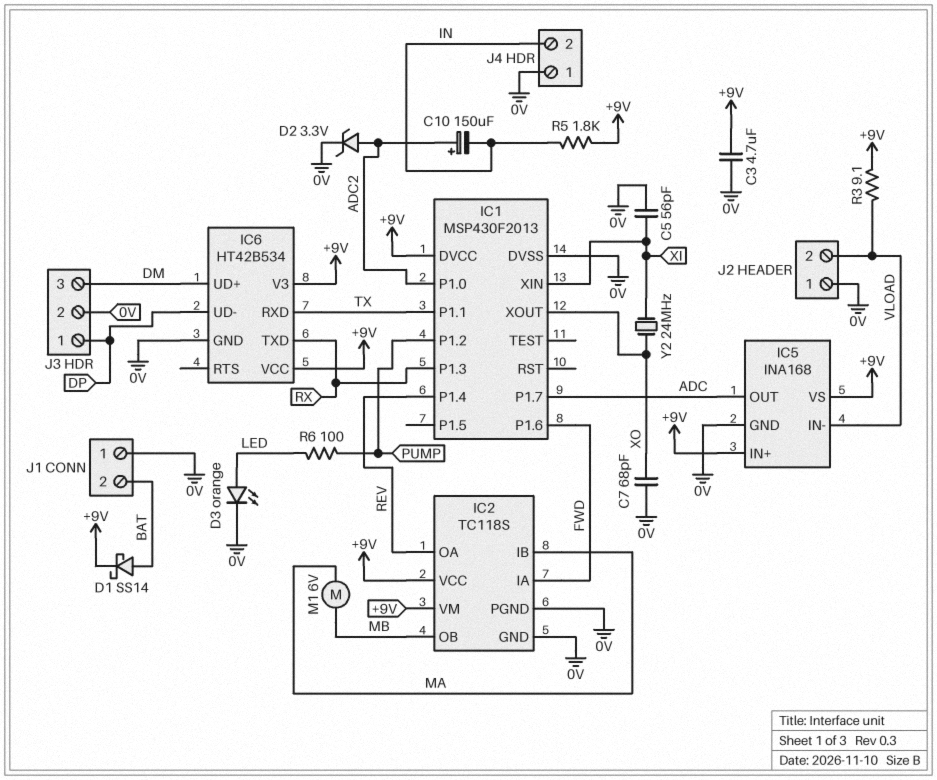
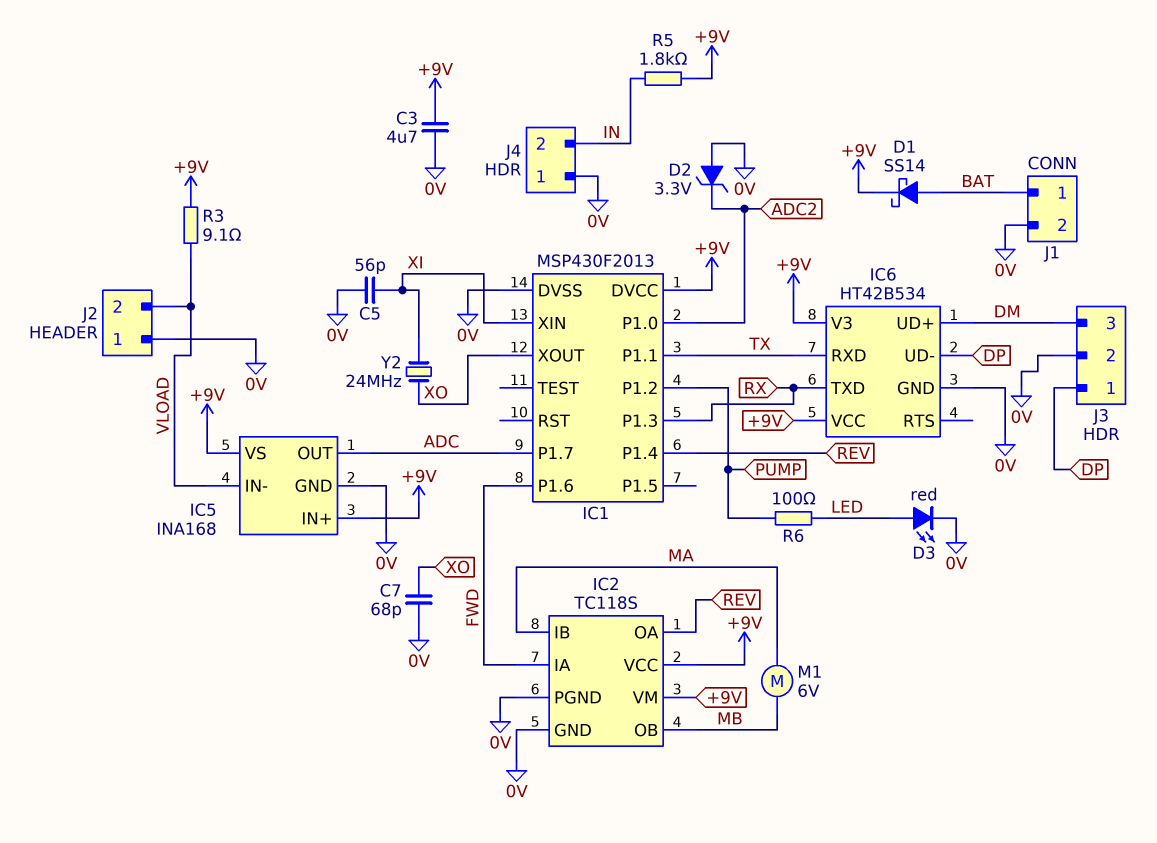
C10: 150uF (plus ADC2, minus IN) -> none
D2: zener 3.3V (A ADC2, K 0V) -> zener 3.3V (A 0V, K ADC2)
D3: LED orange (A LED, K 0V) -> LED red (A LED, K 0V)
J1 pin 1: 0V -> BAT
J1 pin 2: BAT -> 0V

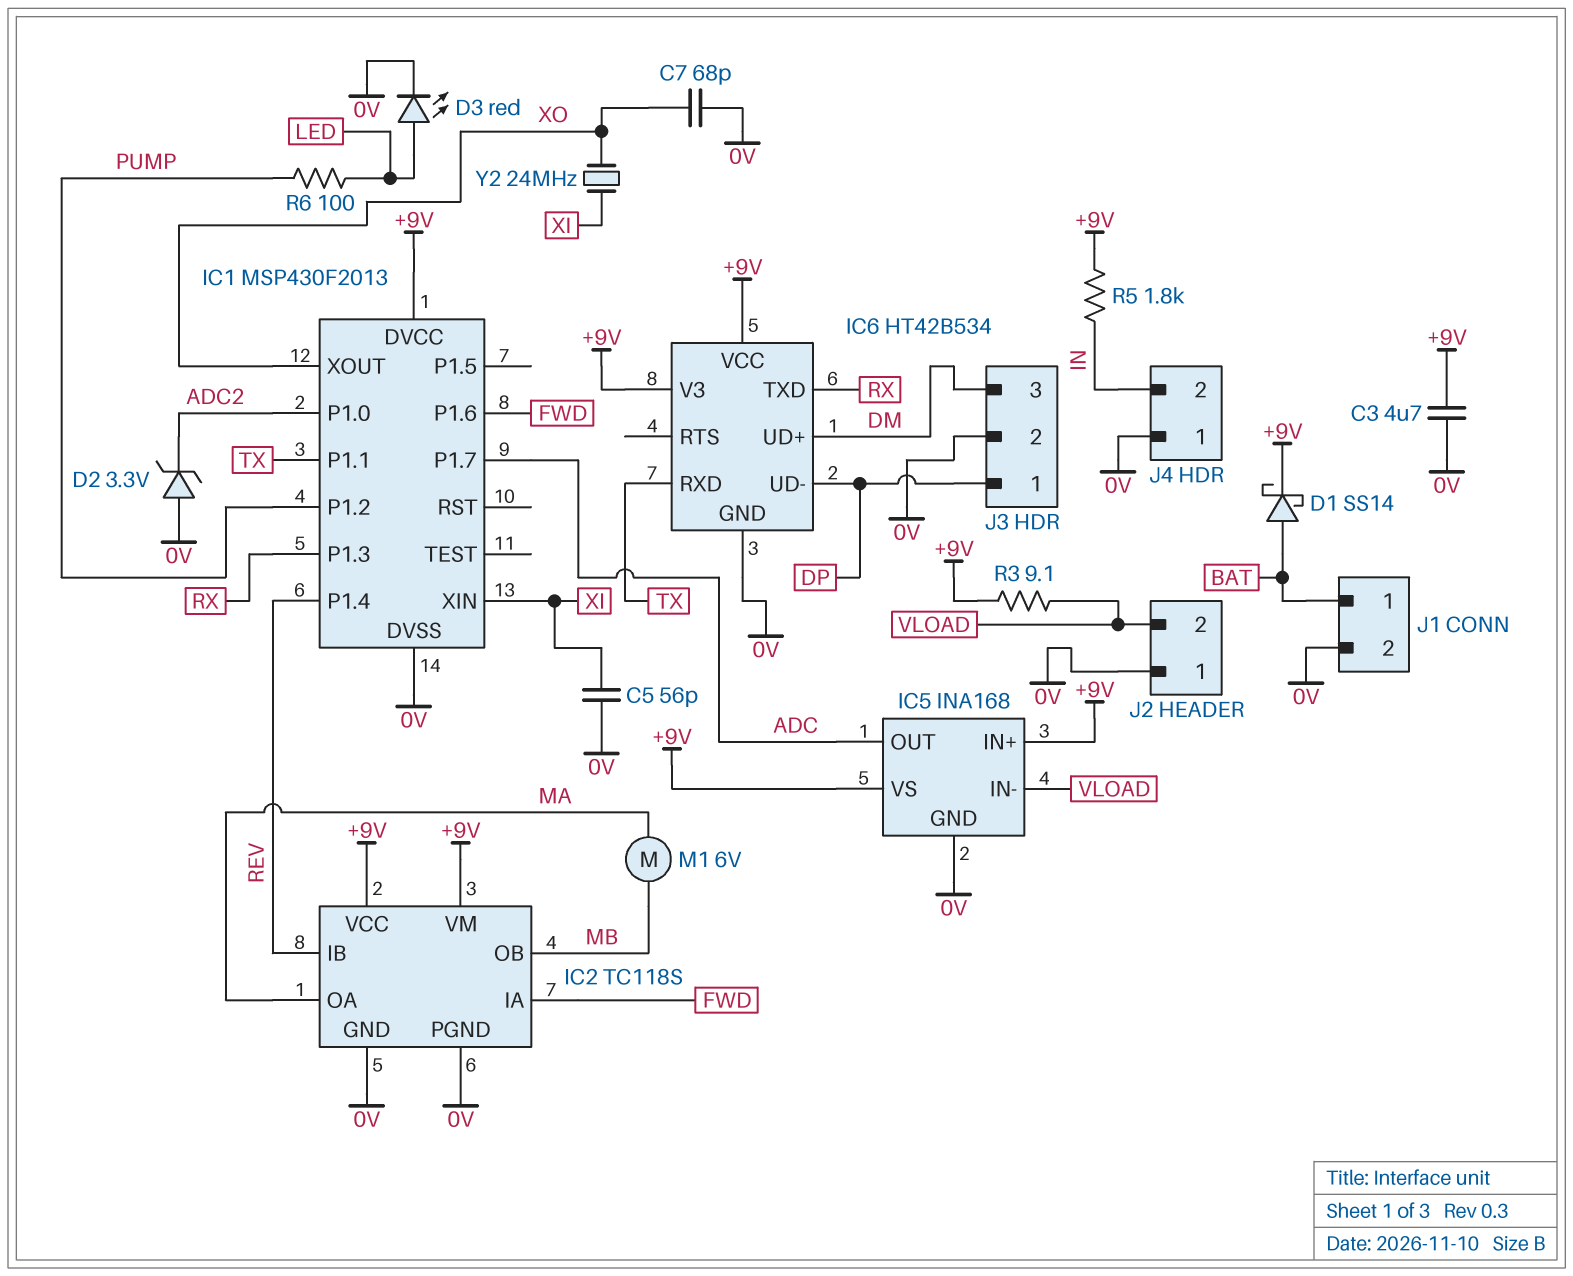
IC2 pin IB: MA -> REV
IC2 pin OA: REV -> MA

